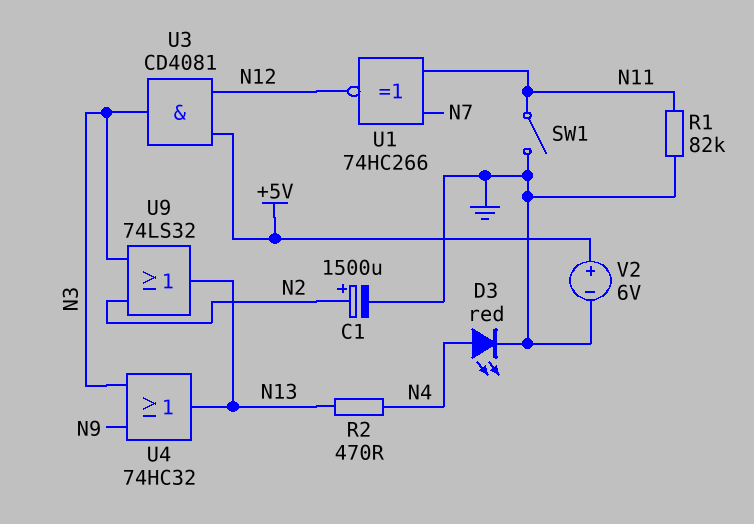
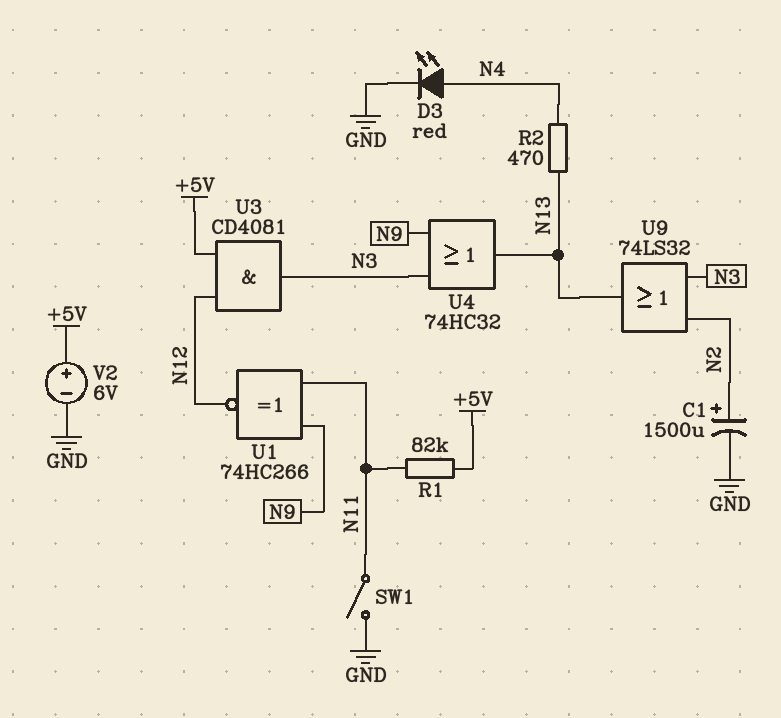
R1: 82k (GND, N11) -> 82k (+5V, N11)
U1: XNOR 74HC266 (in N7, in N11, out N12) -> XNOR 74HC266 (in N9, in N11, out N12)

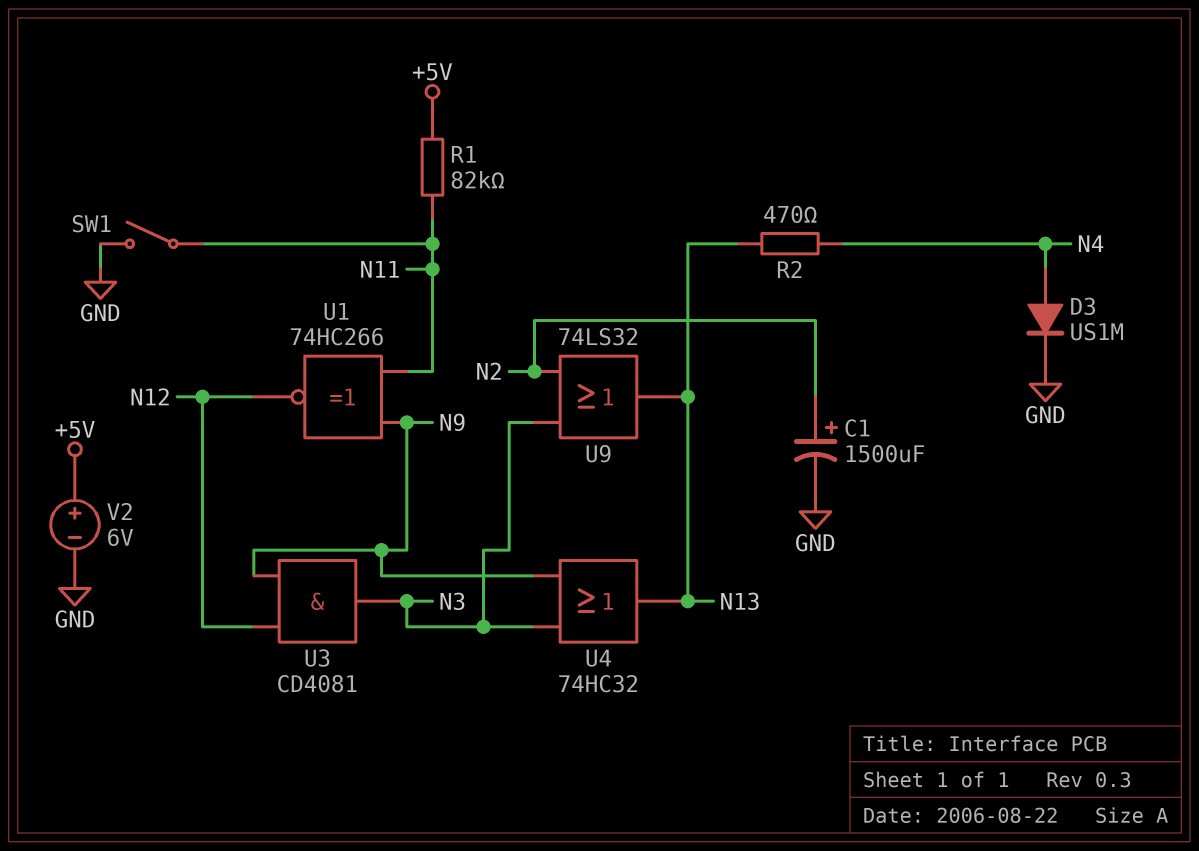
D3: LED red (A N4, K GND) -> diode US1M (A N4, K GND)
U3: AND CD4081 (in +5V, in N12, out N3) -> AND CD4081 (in N9, in N12, out N3)

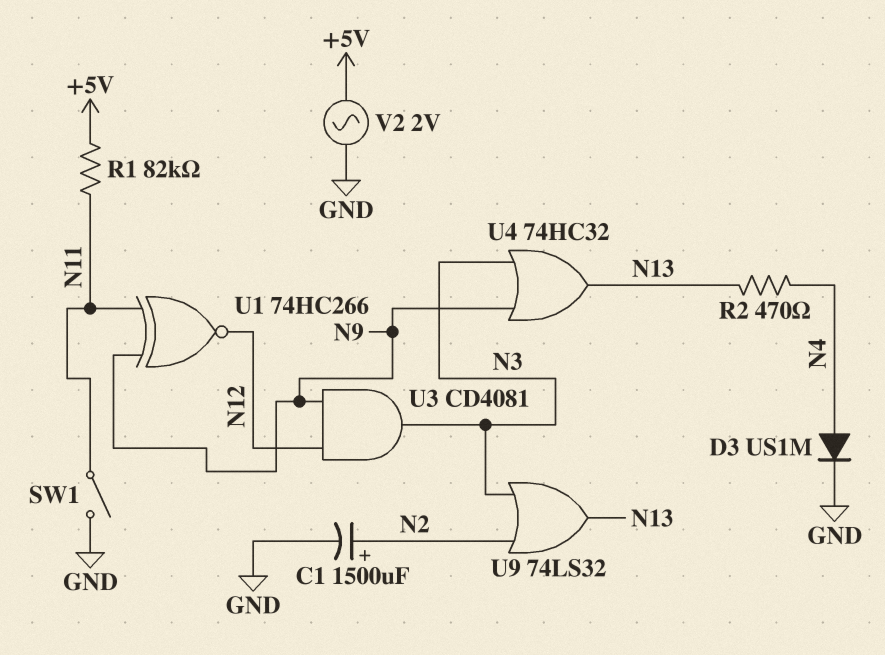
V2: 6V (plus +5V, minus GND) -> AC 2V (+5V, GND)

